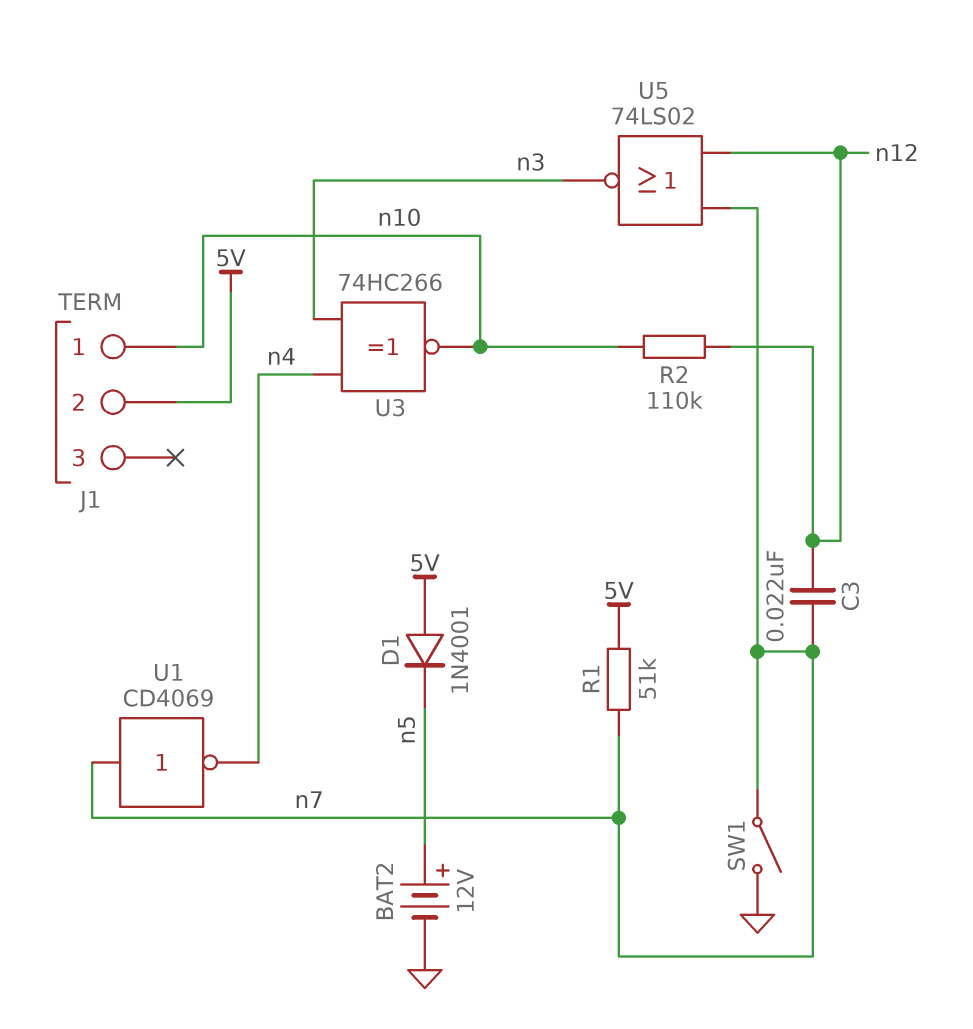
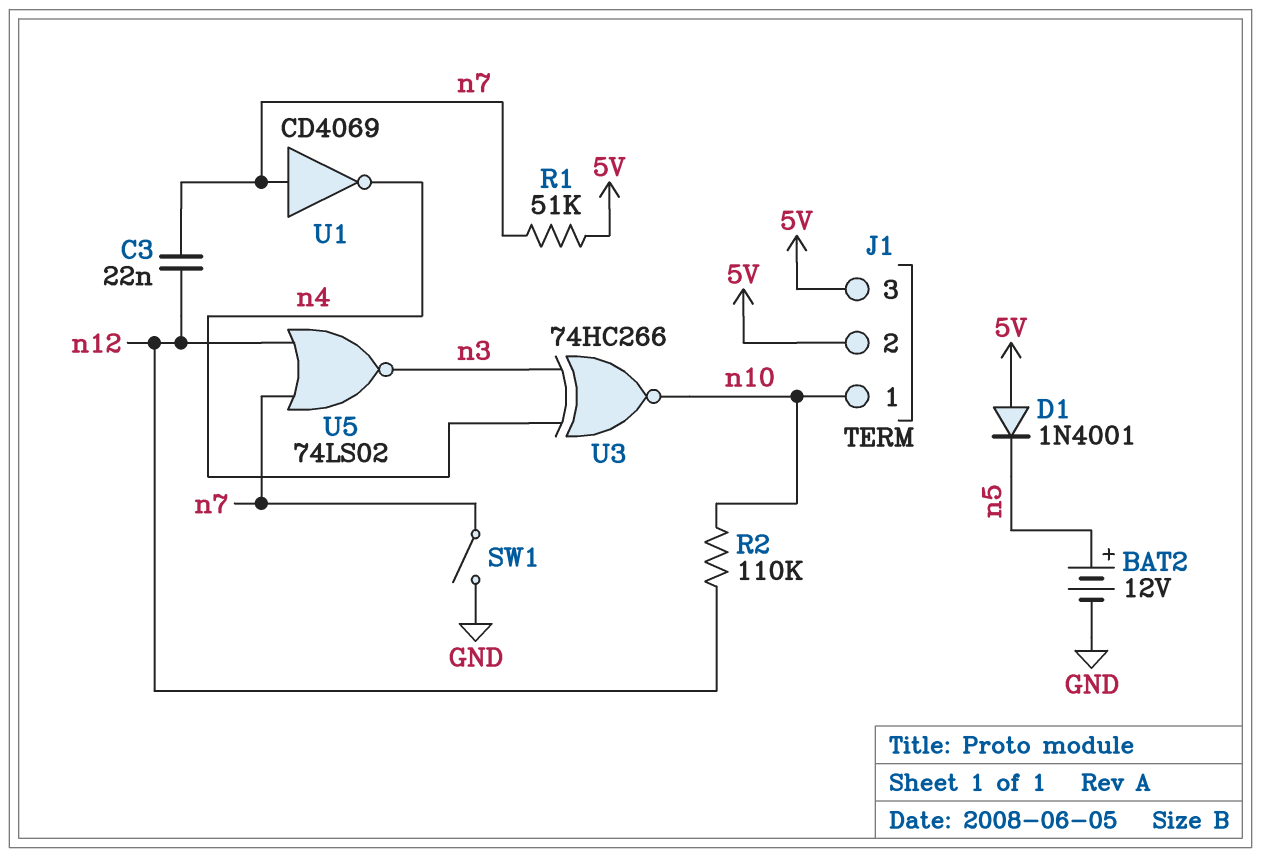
J1 pin 3: none -> 5V

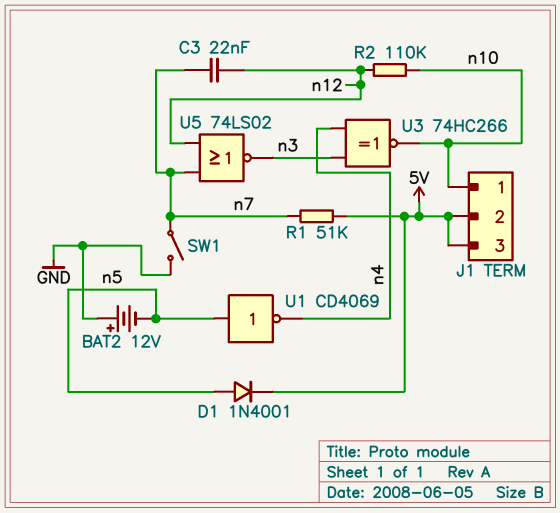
BAT2: 12V (plus n5, minus GND) -> 12V (plus GND, minus n5)
D1: diode 1N4001 (A 5V, K n5) -> diode 1N4001 (A n5, K 5V)
U1: NOT CD4069 (in n7, out n4) -> NOT CD4069 (in n5, out n4)

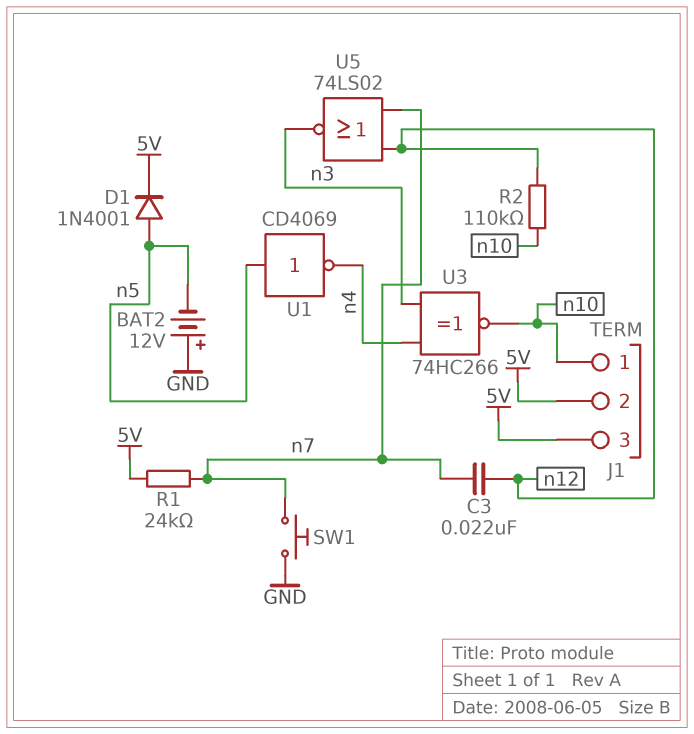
R1: 51k (5V, n7) -> 24k (5V, n7)
SW1: switch (GND, n7) -> button (GND, n7)

